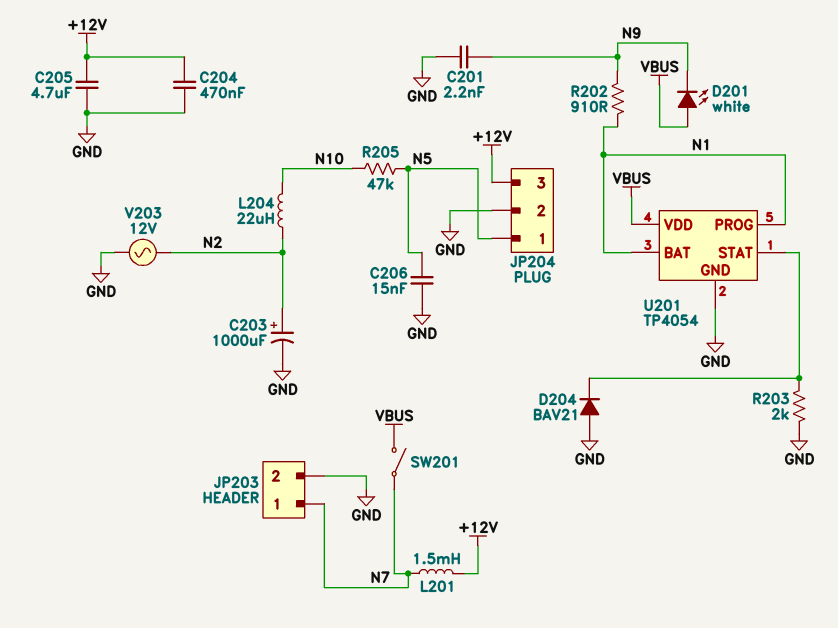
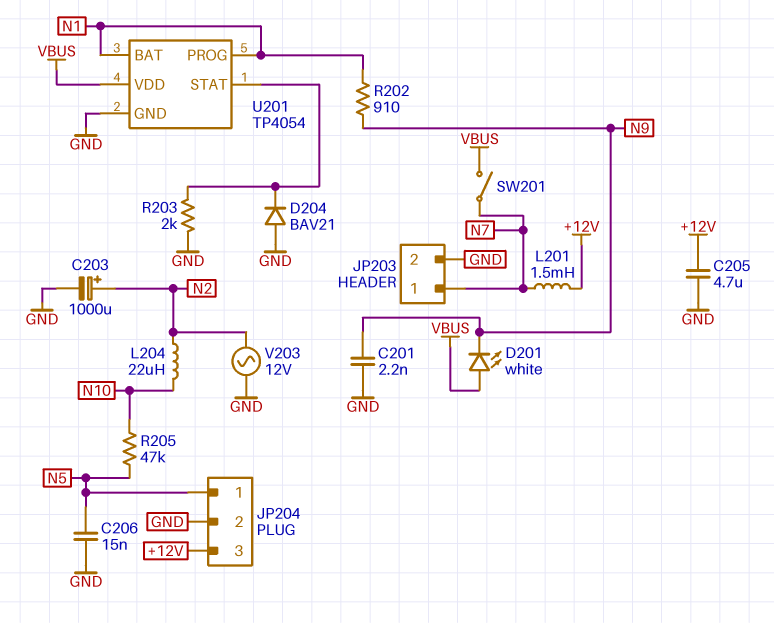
C204: 470nF (+12V, GND) -> none

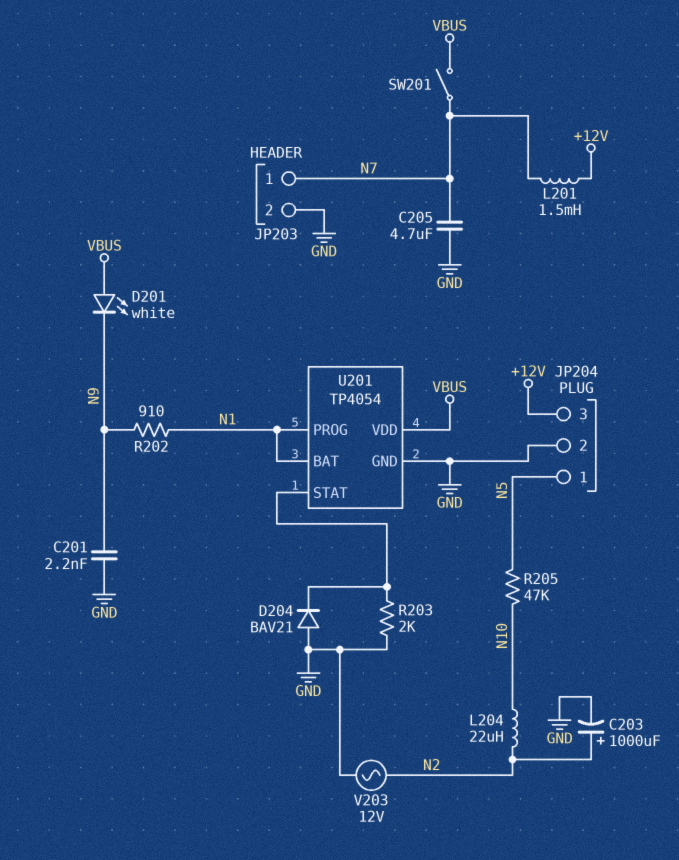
C205: 4.7uF (+12V, GND) -> 4.7uF (GND, N7)
C206: 15nF (GND, N5) -> none

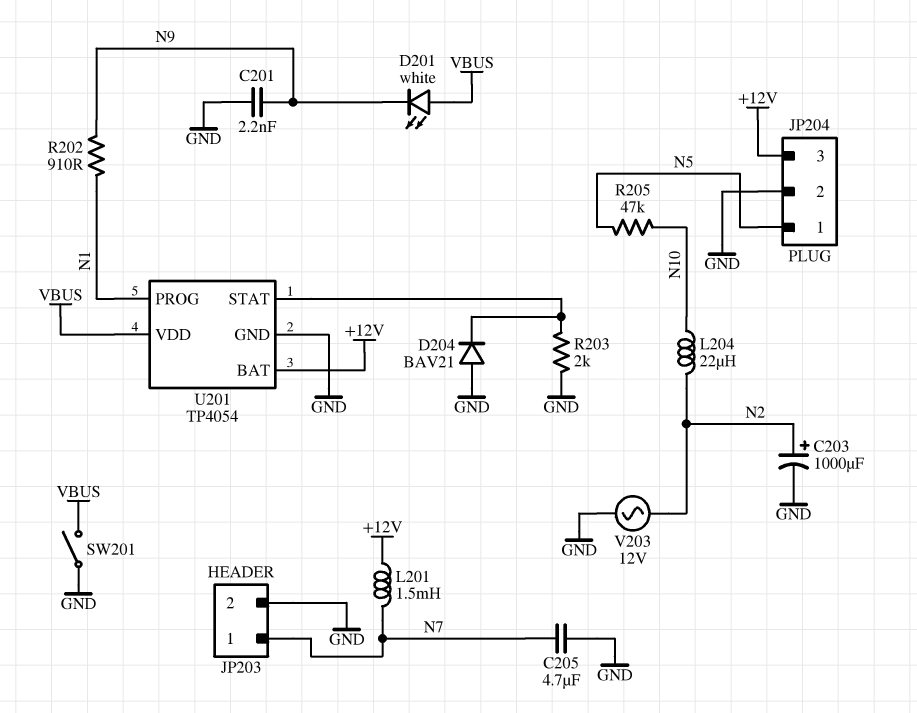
SW201: switch (N7, VBUS) -> switch (GND, VBUS)
U201 pin BAT: N1 -> +12V

